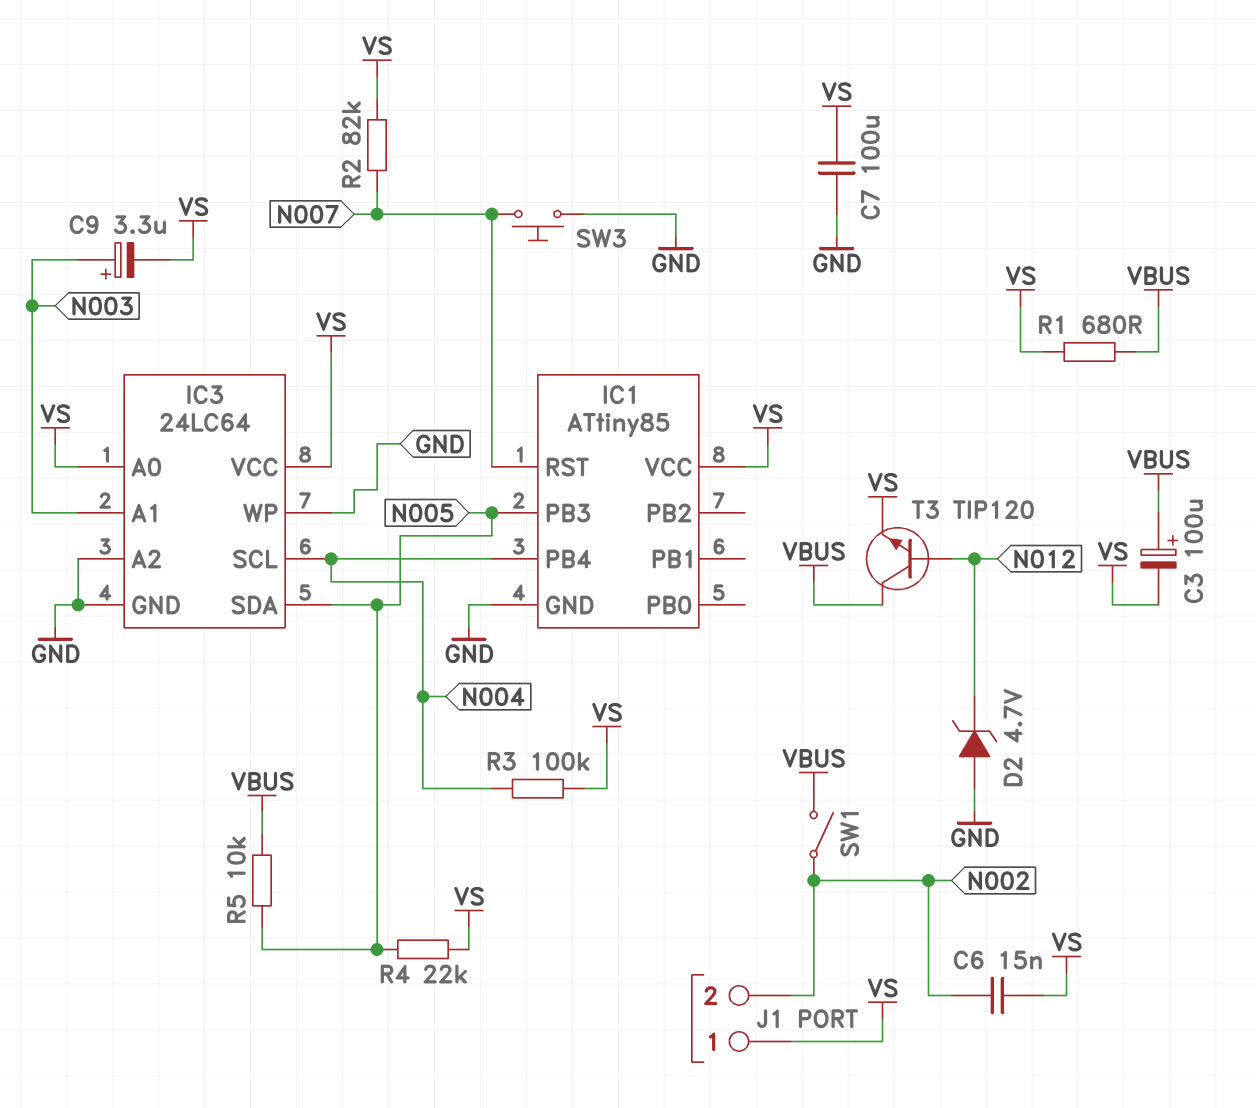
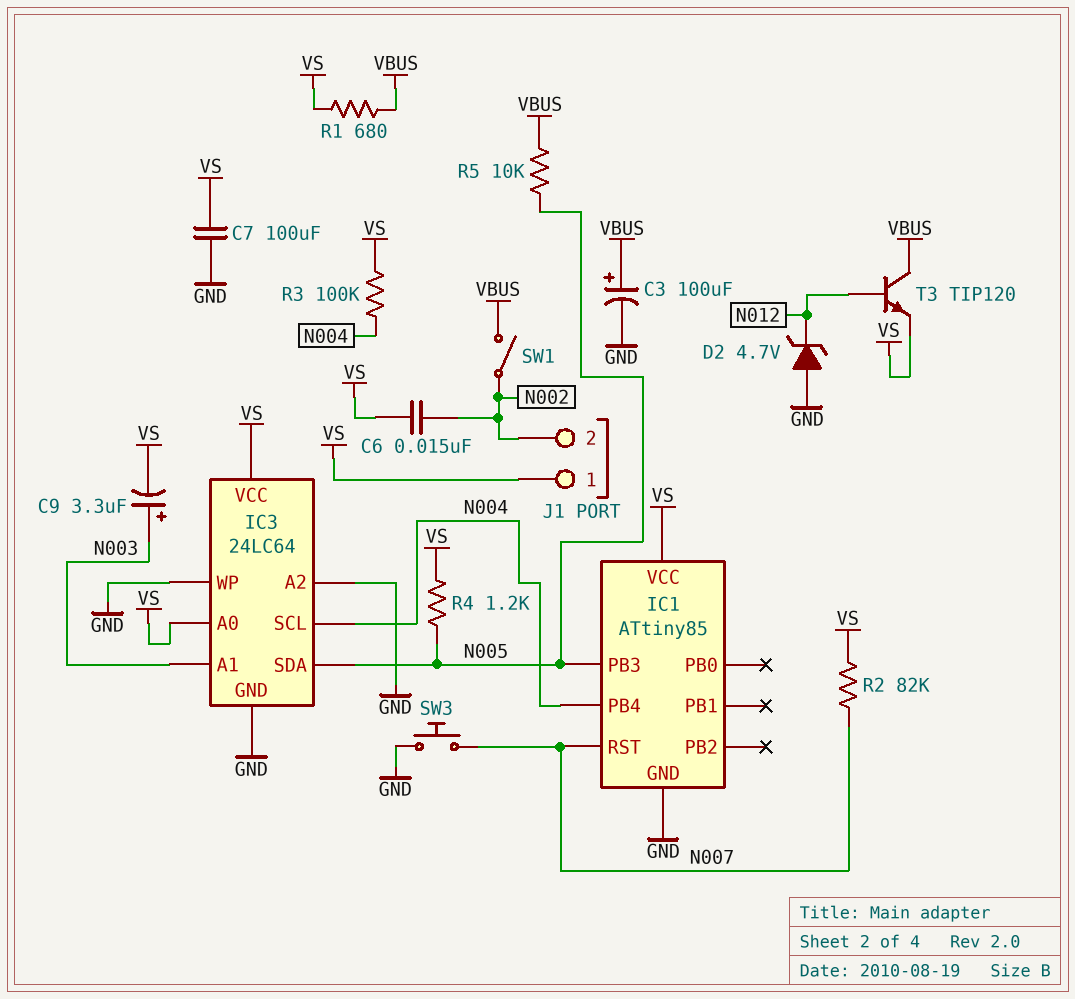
C3: 100uF (plus VBUS, minus VS) -> 100uF (plus VBUS, minus GND)
R4: 22k (N005, VS) -> 1.2k (N005, VS)

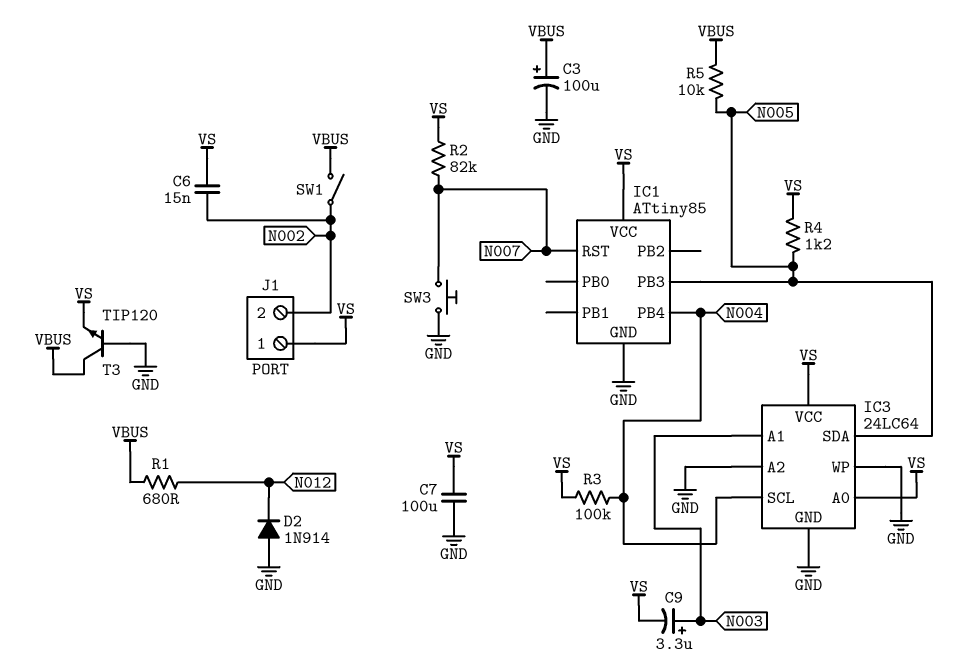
D2: zener 4.7V (A GND, K N012) -> diode 1N914 (A GND, K N012)
R1: 680 (VBUS, VS) -> 680 (N012, VBUS)
T3: NPN TIP120 (B N012, C VBUS, E VS) -> NPN TIP120 (B GND, C VBUS, E VS)

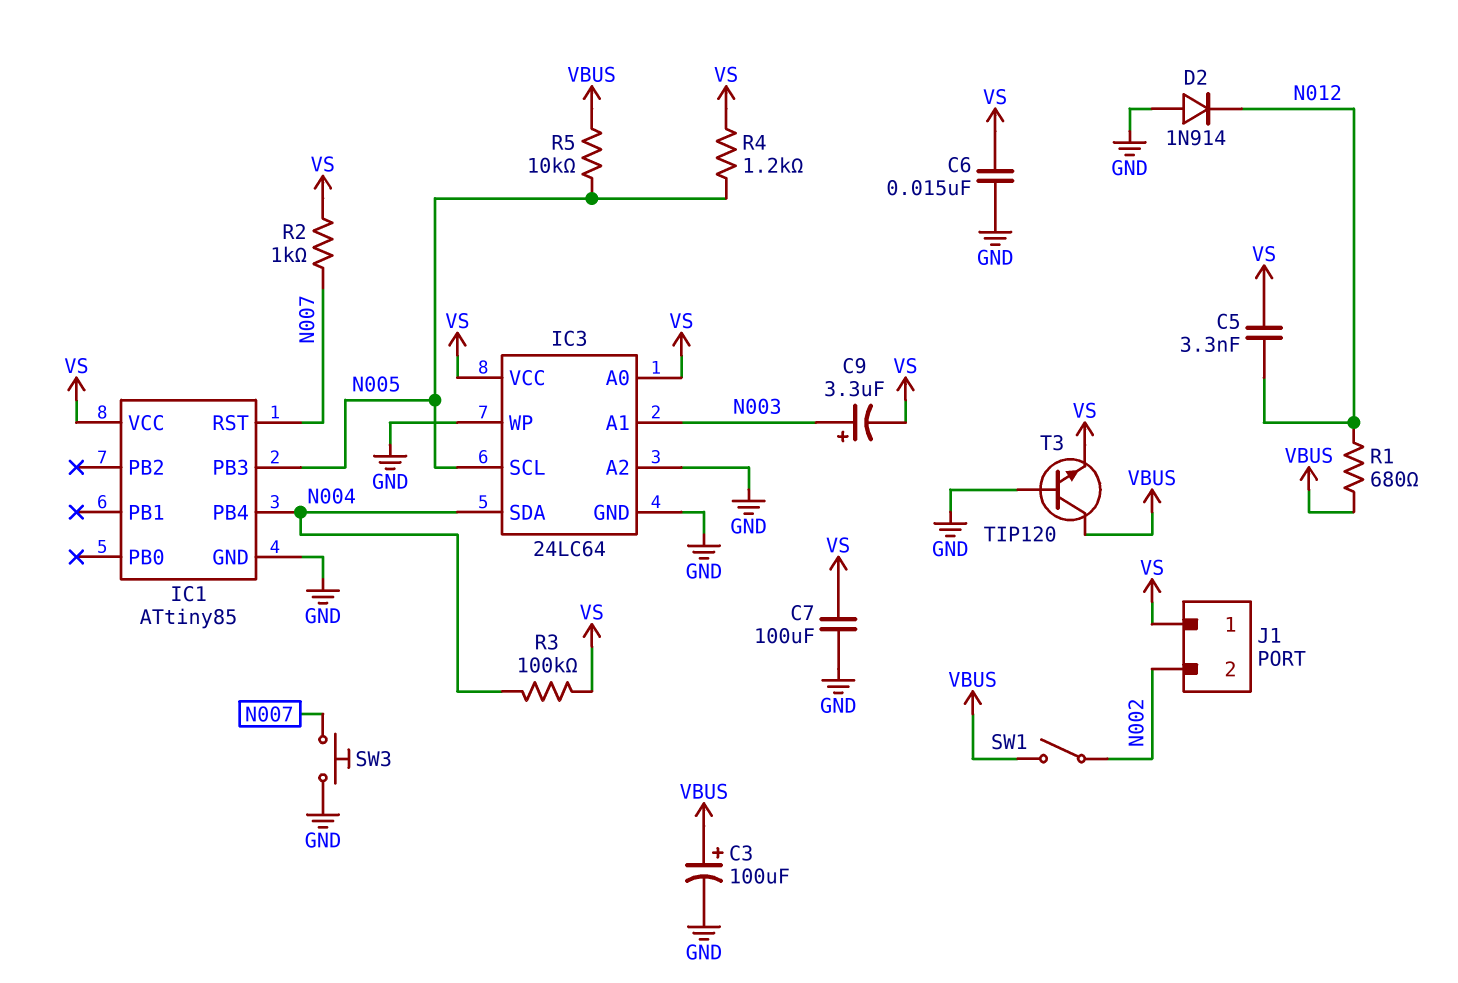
C5: none -> 3.3nF (N012, VS)
C6: 15nF (N002, VS) -> 15nF (GND, VS)
IC3 pin SCL: N004 -> N005
IC3 pin SDA: N005 -> N004
R2: 82k (N007, VS) -> 1k (N007, VS)

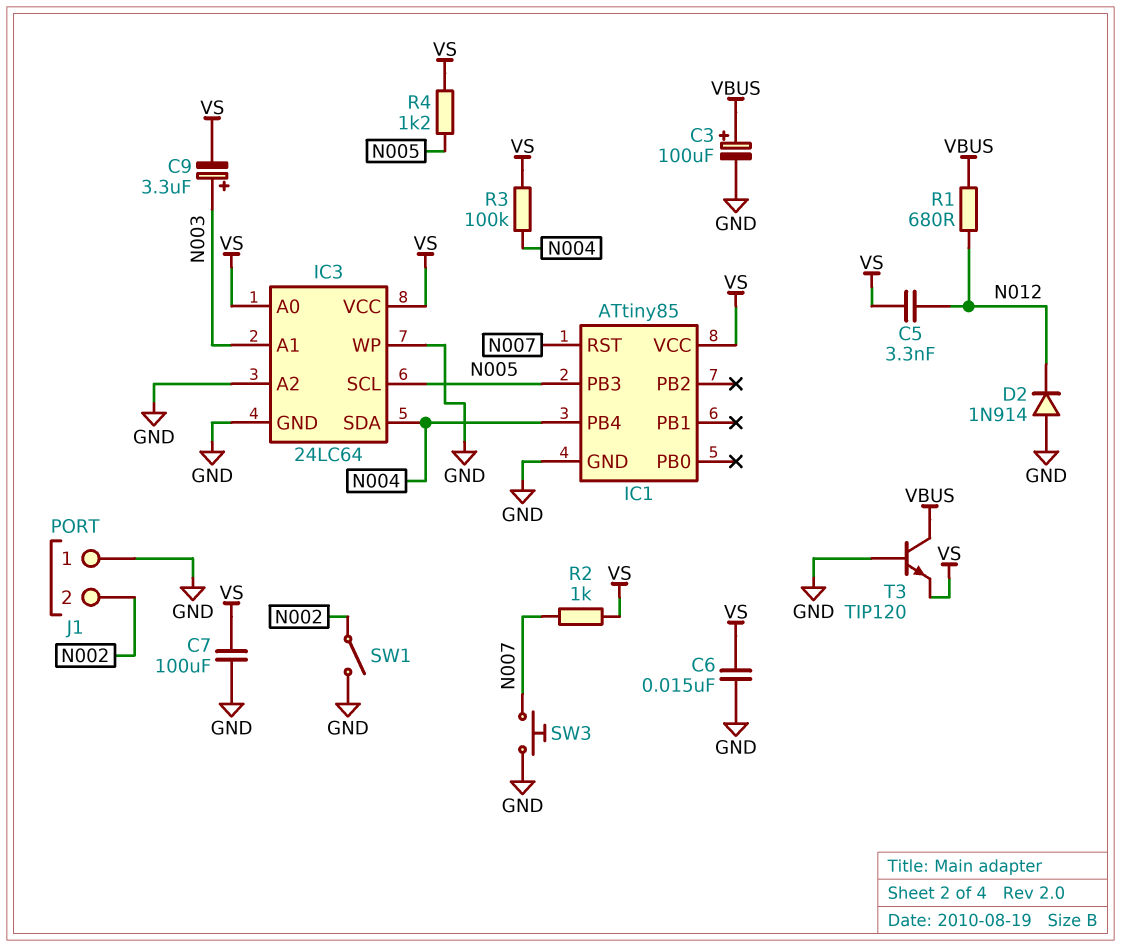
J1 pin 1: VS -> GND
R5: 10k (N005, VBUS) -> none
SW1: switch (N002, VBUS) -> switch (GND, N002)

